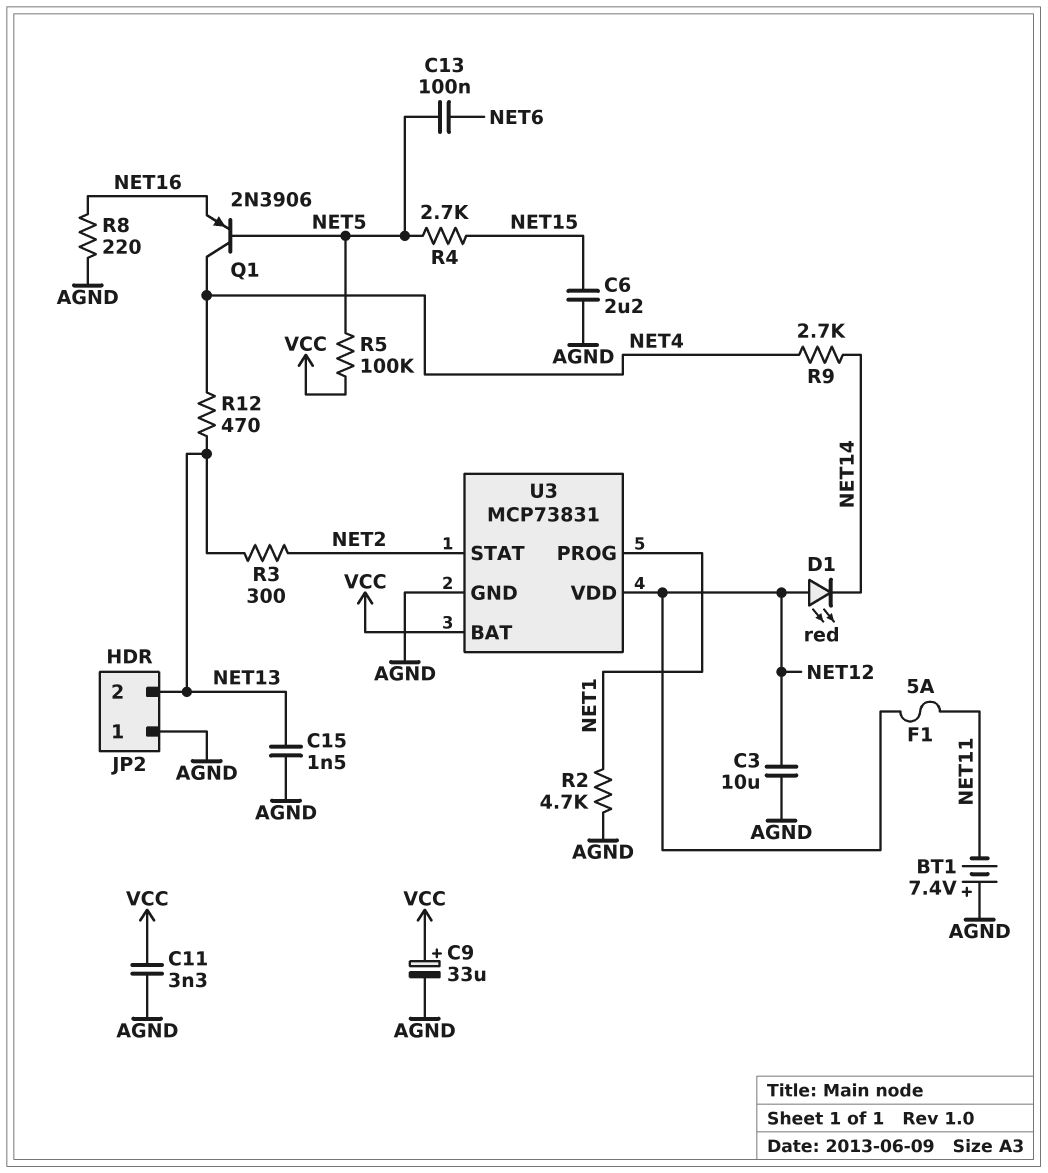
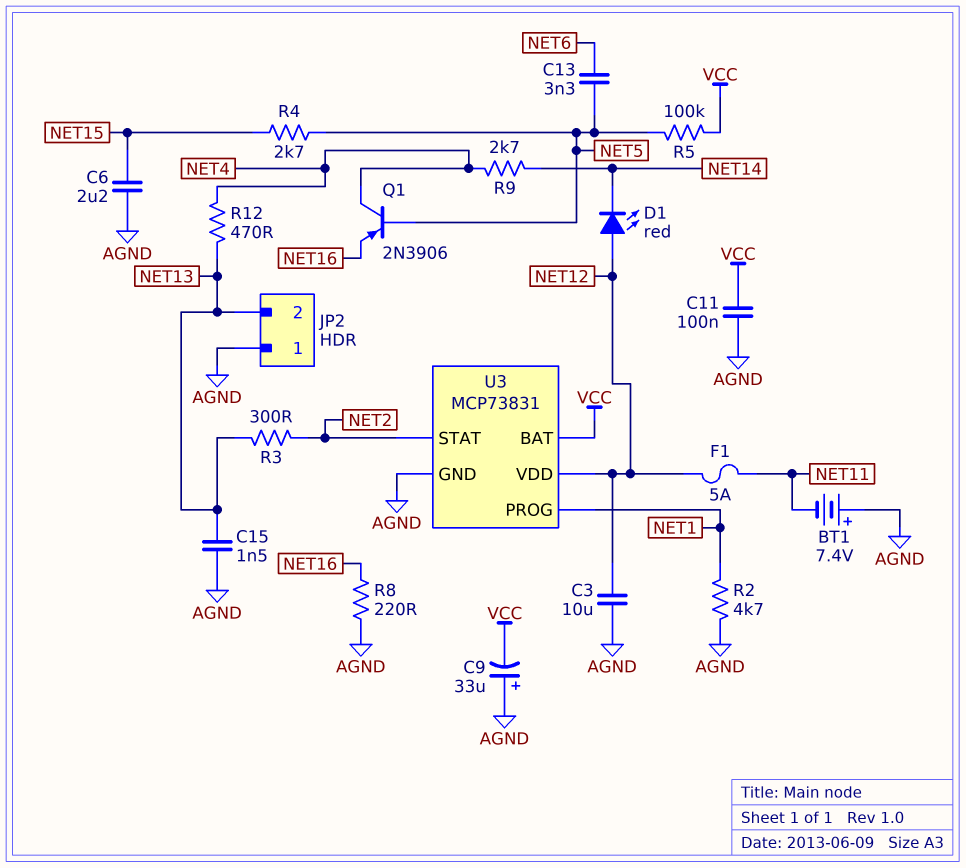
C9: 33uF (plus VCC, minus AGND) -> 33uF (plus AGND, minus VCC)
C11: 3.3nF (AGND, VCC) -> 100nF (AGND, VCC)
C13: 100nF (NET5, NET6) -> 3.3nF (NET5, NET6)

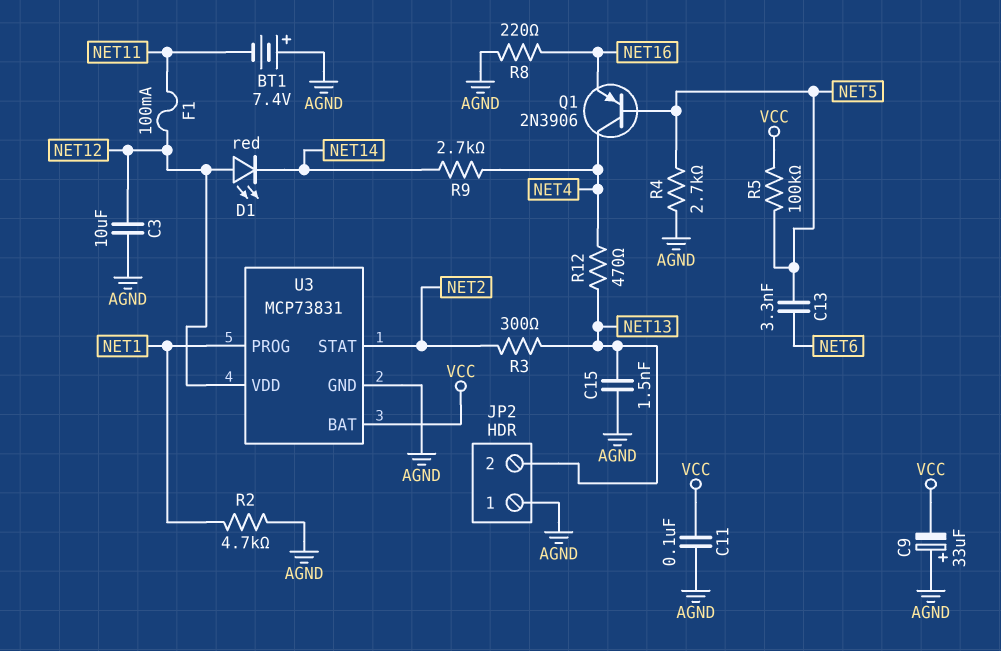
C6: 2.2uF (AGND, NET15) -> none
F1: 5A (NET11, NET12) -> 100mA (NET11, NET12)
R4: 2.7k (NET5, NET15) -> 2.7k (AGND, NET5)

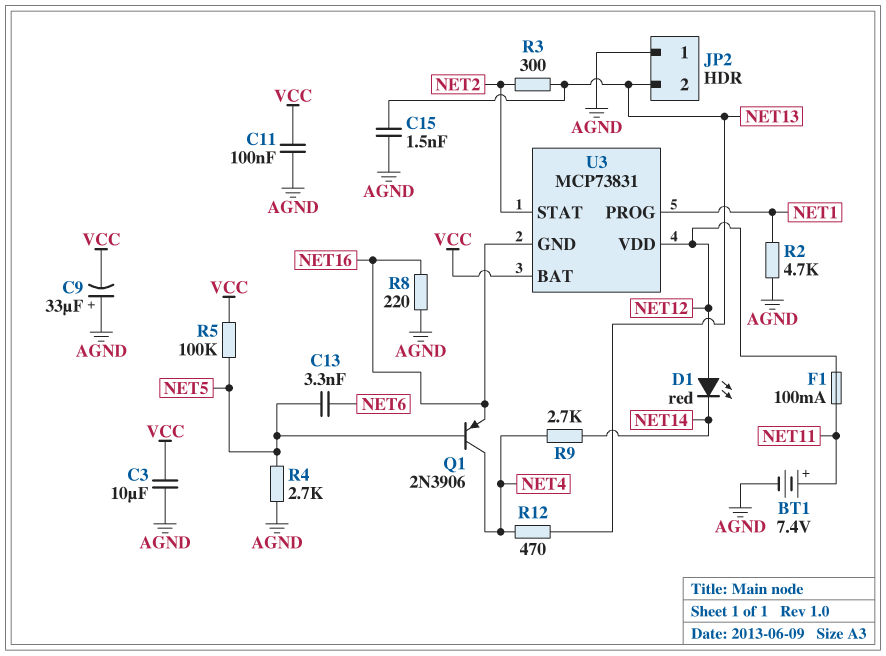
BT1: 7.4V (plus AGND, minus NET11) -> 7.4V (plus NET11, minus AGND)
C3: 10uF (AGND, NET12) -> 10uF (AGND, VCC)
U3 pin GND: AGND -> NET16

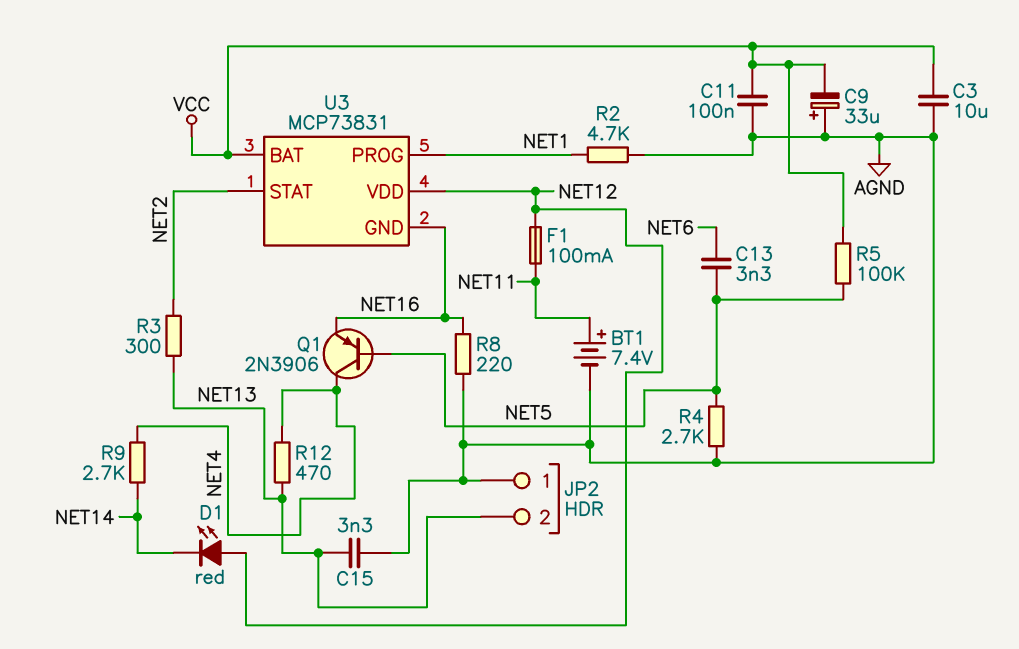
C15: 1.5nF (AGND, NET13) -> 3.3nF (AGND, NET13)

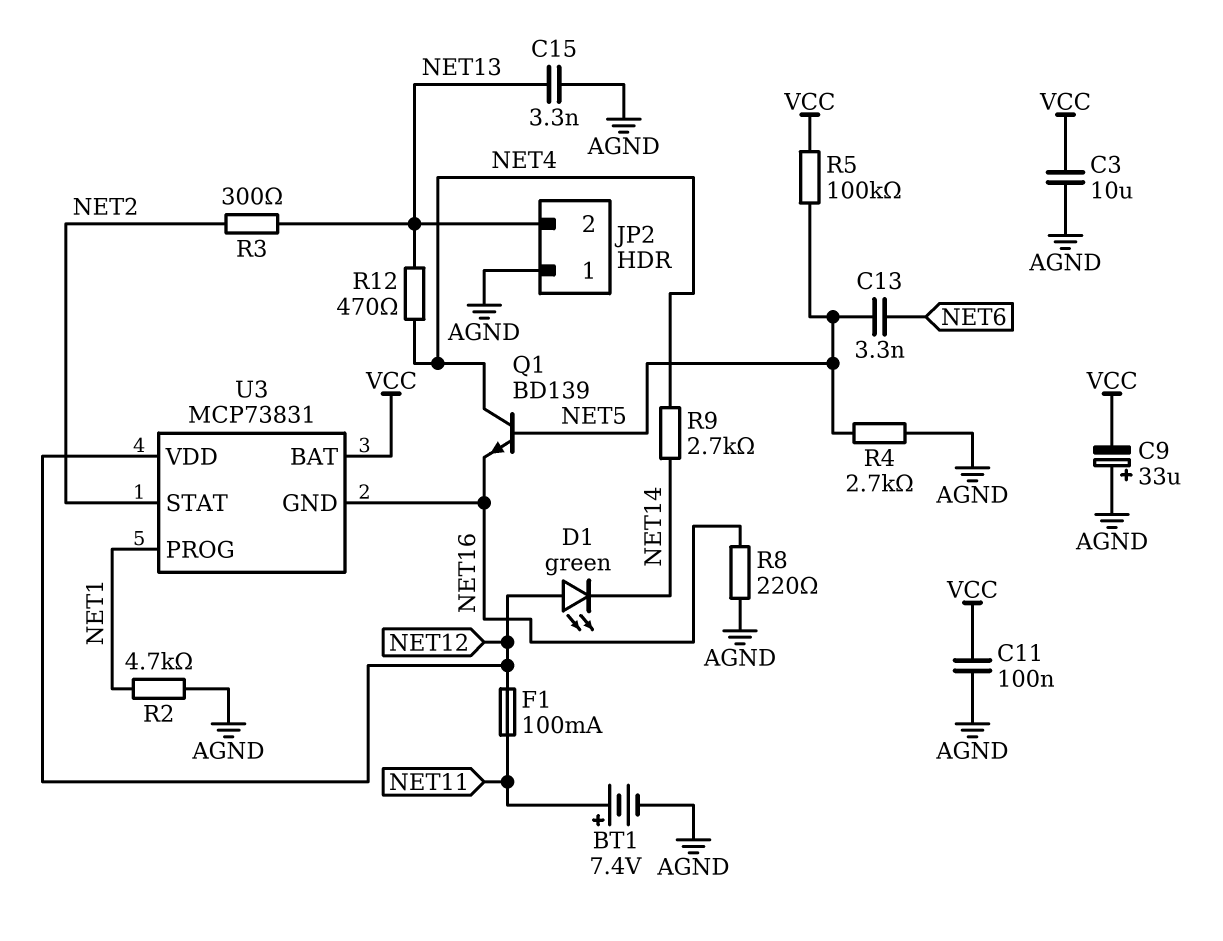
D1: LED red (A NET12, K NET14) -> LED green (A NET12, K NET14)
Q1: PNP 2N3906 (B NET5, C NET4, E NET16) -> NPN BD139 (B NET5, C NET4, E NET16)

